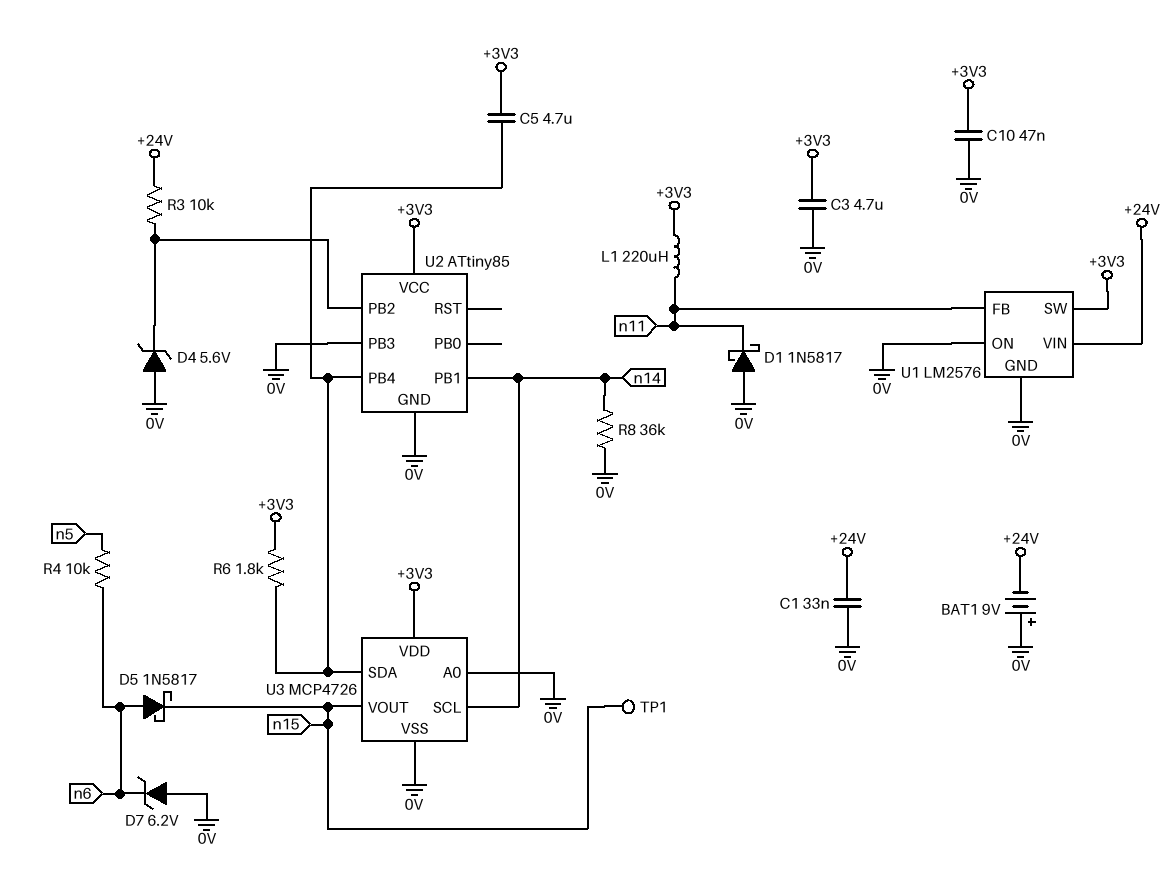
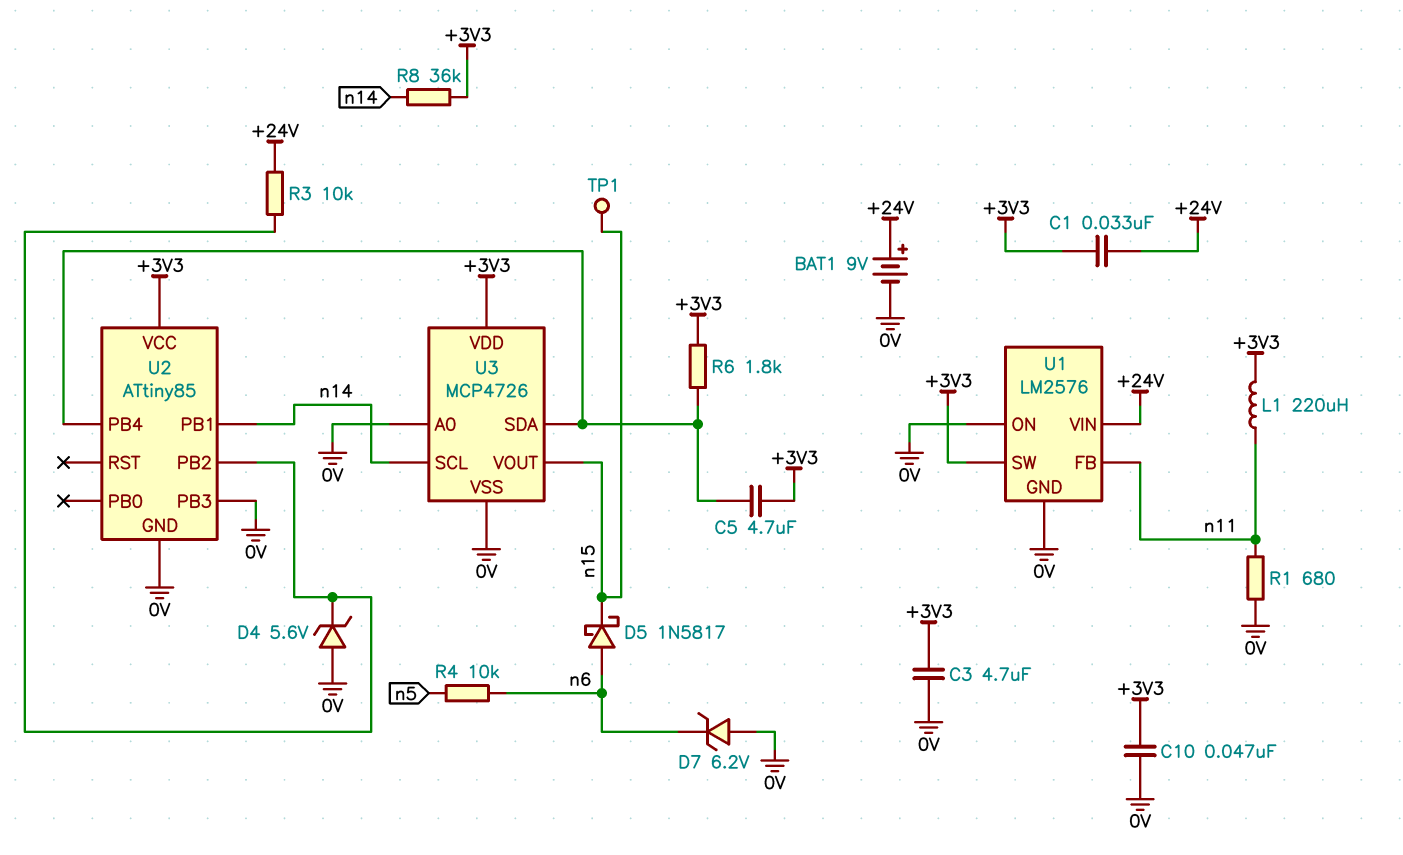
BAT1: 9V (plus 0V, minus +24V) -> 9V (plus +24V, minus 0V)
C1: 33nF (+24V, 0V) -> 33nF (+3V3, +24V)
D1: schottky 1N5817 (A 0V, K n11) -> none
R1: none -> 680 (0V, n11)
R8: 36k (0V, n14) -> 36k (+3V3, n14)

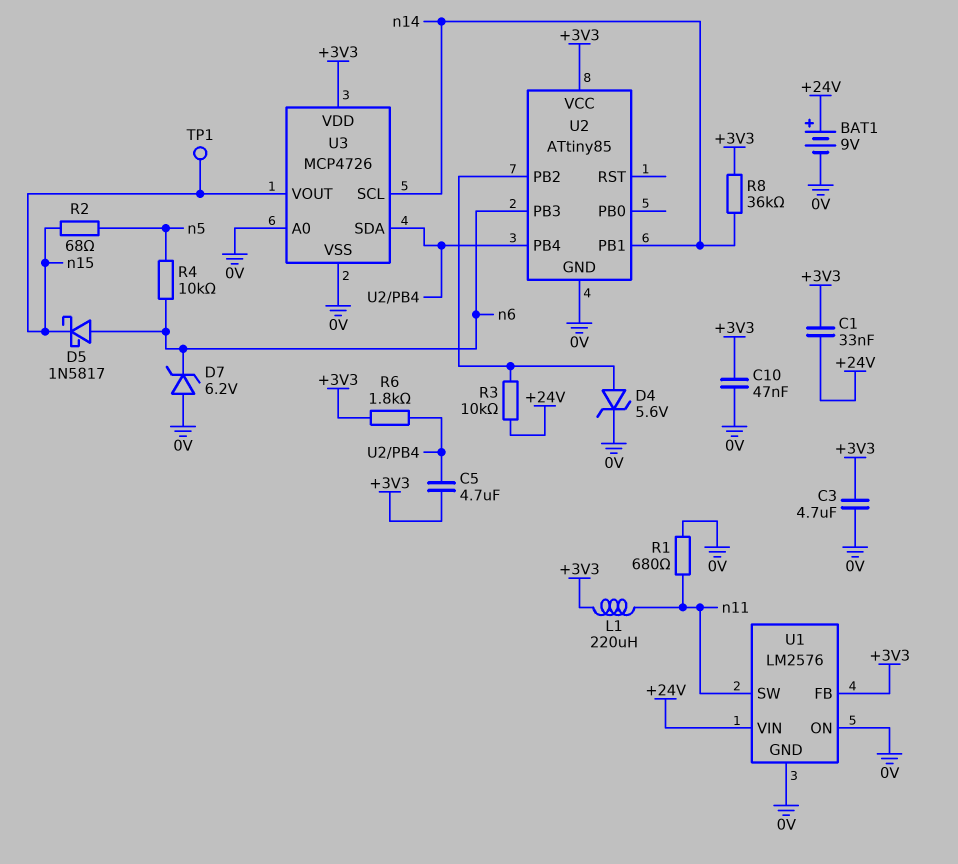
D4: zener 5.6V (A 0V, K U2/PB2) -> zener 5.6V (A U2/PB2, K 0V)
R2: none -> 68 (n5, n15)
U1 pin FB: n11 -> +3V3
U1 pin SW: +3V3 -> n11
U2 pin PB3: 0V -> n6

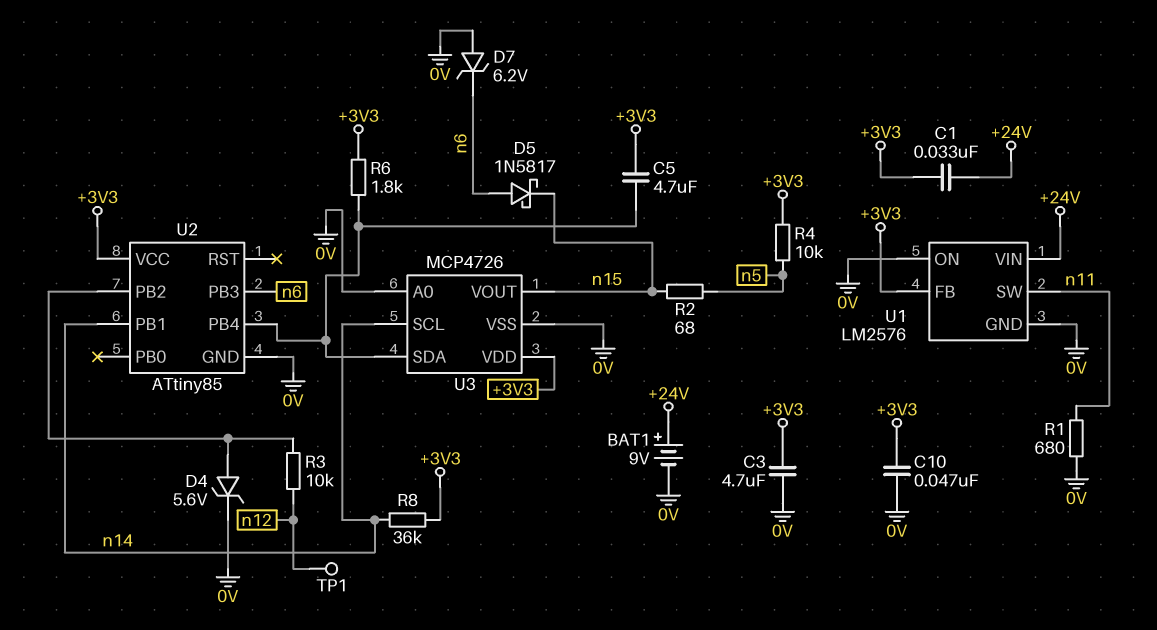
L1: 220uH (+3V3, n11) -> none
R3: 10k (+24V, U2/PB2) -> 10k (U2/PB2, n12)
R4: 10k (n5, n6) -> 10k (+3V3, n5)
TP1: test point (n15) -> test point (n12)

